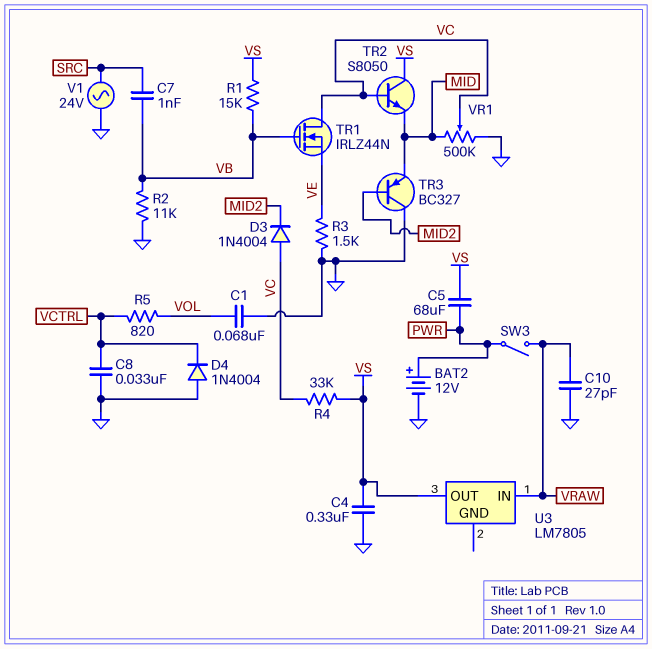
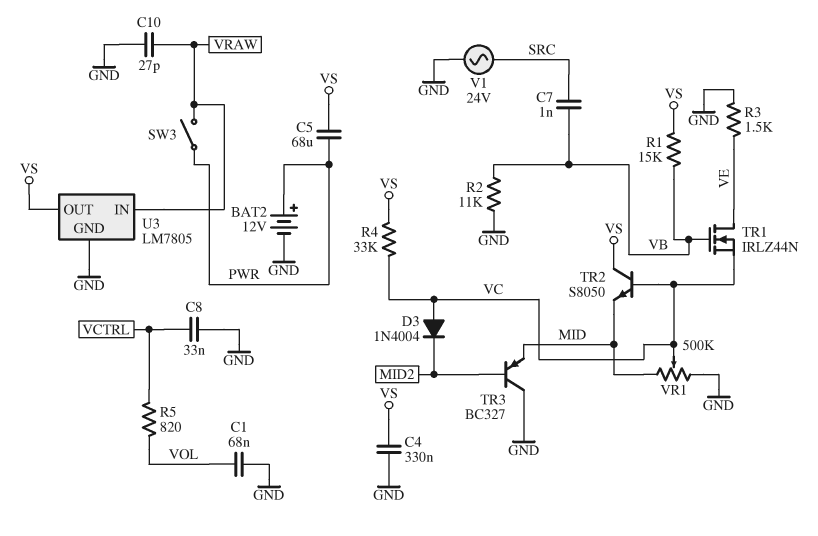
D4: diode 1N4004 (A GND, K VCTRL) -> none
TR1: NMOS IRLZ44N (G VB, D VC, S VE) -> NMOS IRLZ44N (G VB, D VE, S VC)
U3 pin GND: none -> GND

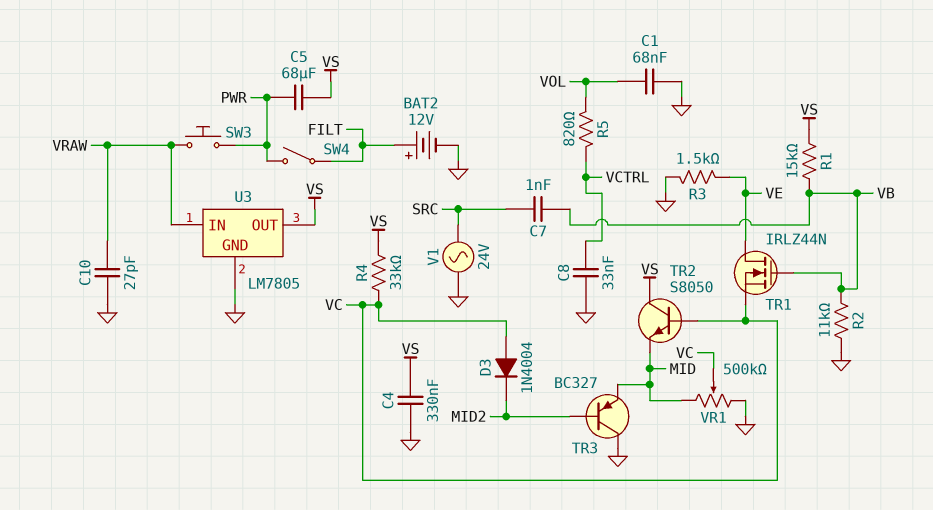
BAT2: 12V (plus PWR, minus GND) -> 12V (plus FILT, minus GND)
SW3: switch (PWR, VRAW) -> button (PWR, VRAW)
SW4: none -> switch (FILT, PWR)

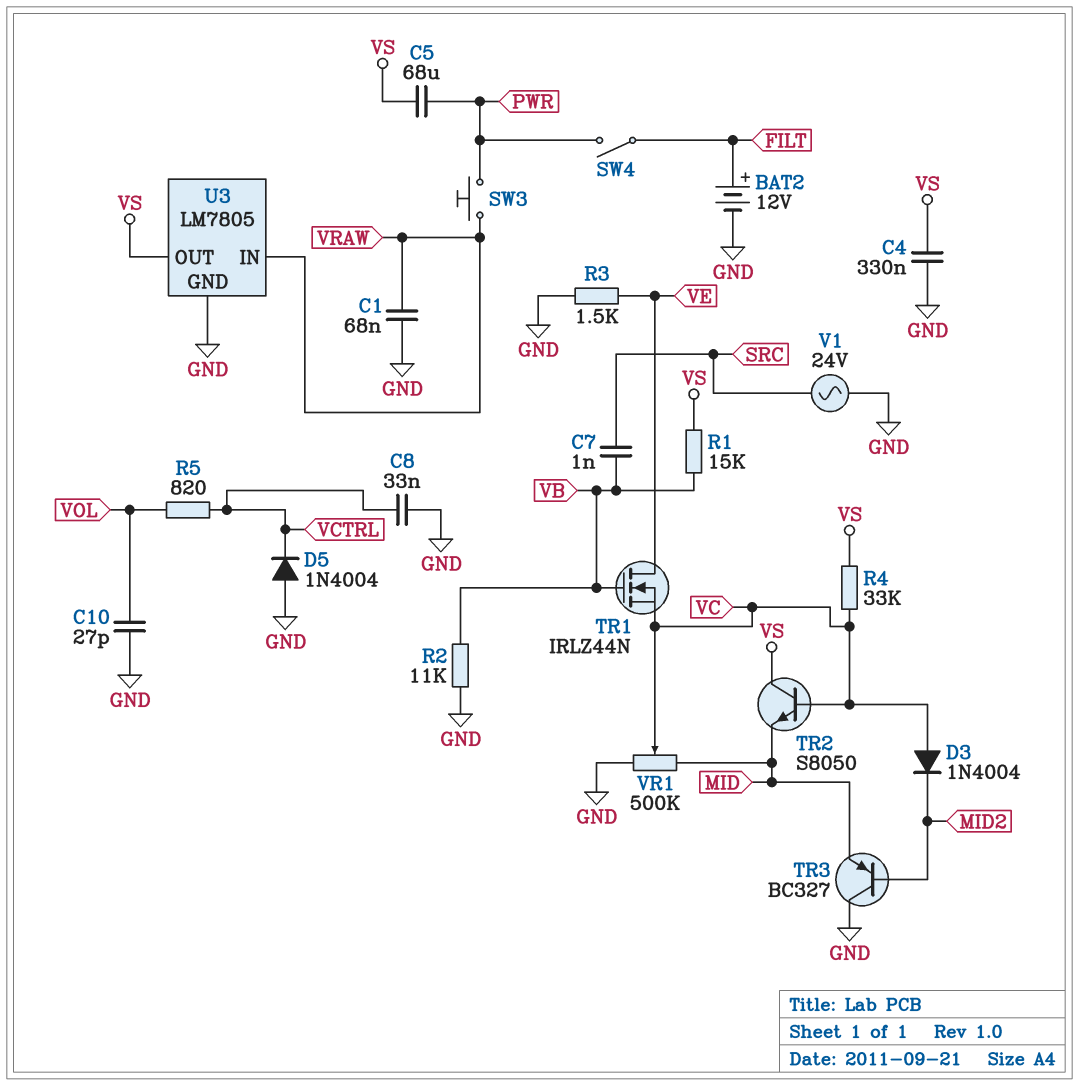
C1: 68nF (GND, VOL) -> 68nF (GND, VRAW)
C10: 27pF (GND, VRAW) -> 27pF (GND, VOL)
D5: none -> diode 1N4004 (A GND, K VCTRL)

